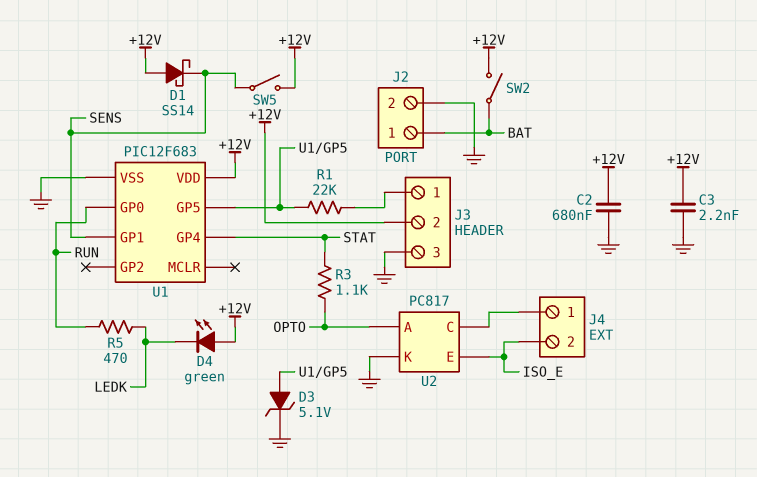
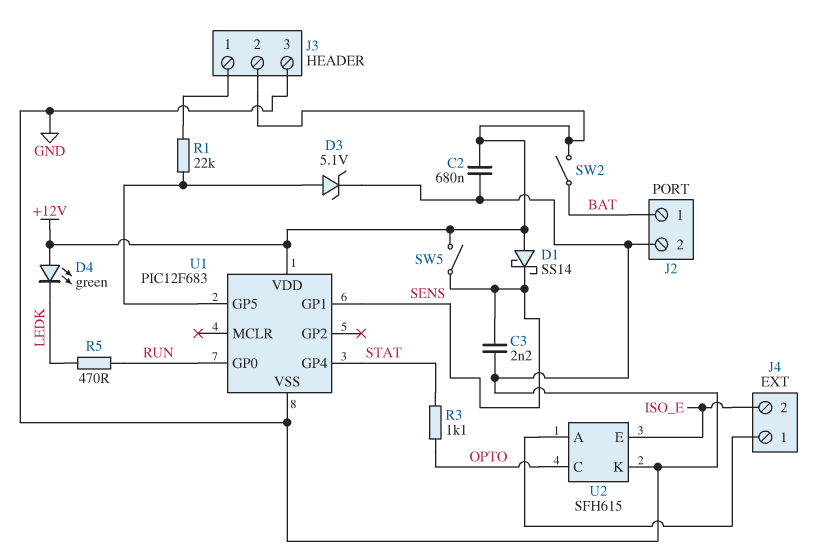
C3: 2.2nF (+12V, GND) -> 2.2nF (GND, SENS)
U2: PC817 -> SFH615
U2 pin A: OPTO -> J4/1
U2 pin C: J4/1 -> OPTO

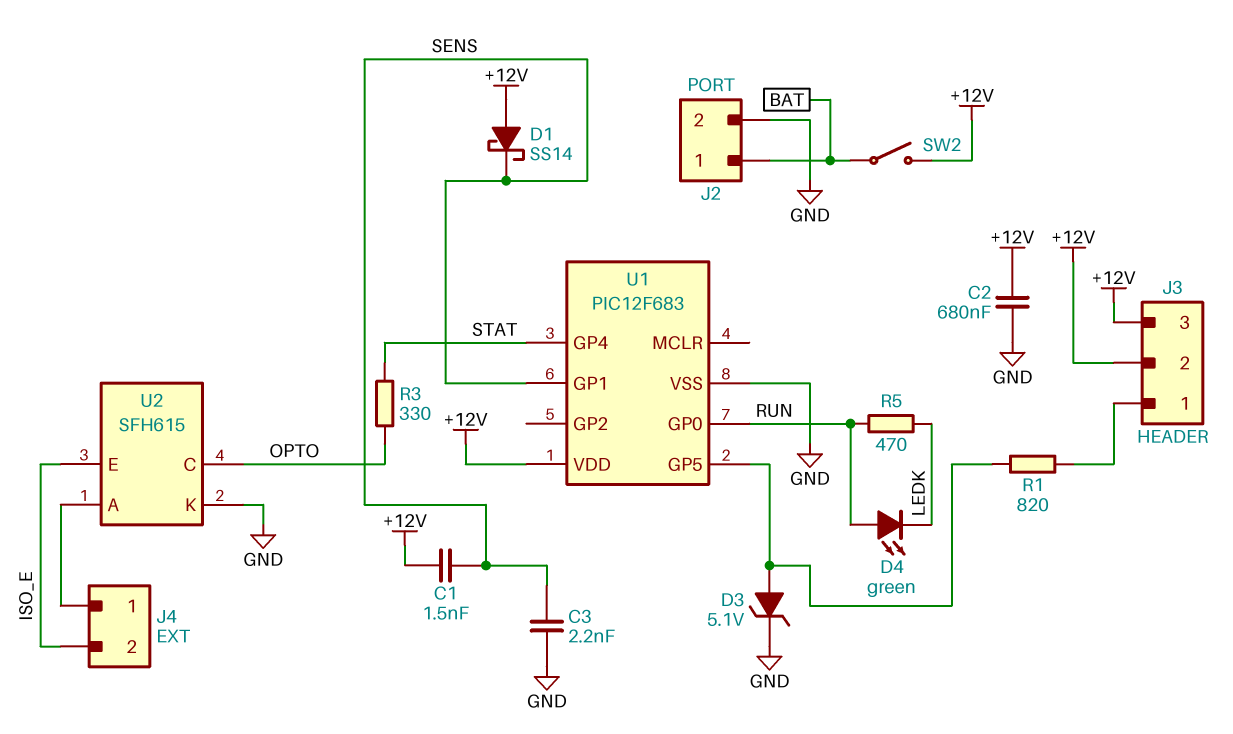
C1: none -> 1.5nF (+12V, SENS)
D4: LED green (A +12V, K LEDK) -> LED green (A RUN, K LEDK)
J3 pin 3: GND -> +12V
R1: 22k (J3/1, U1/GP5) -> 820 (J3/1, U1/GP5)
R3: 1.1k (OPTO, STAT) -> 330 (OPTO, STAT)
SW5: switch (+12V, SENS) -> none

